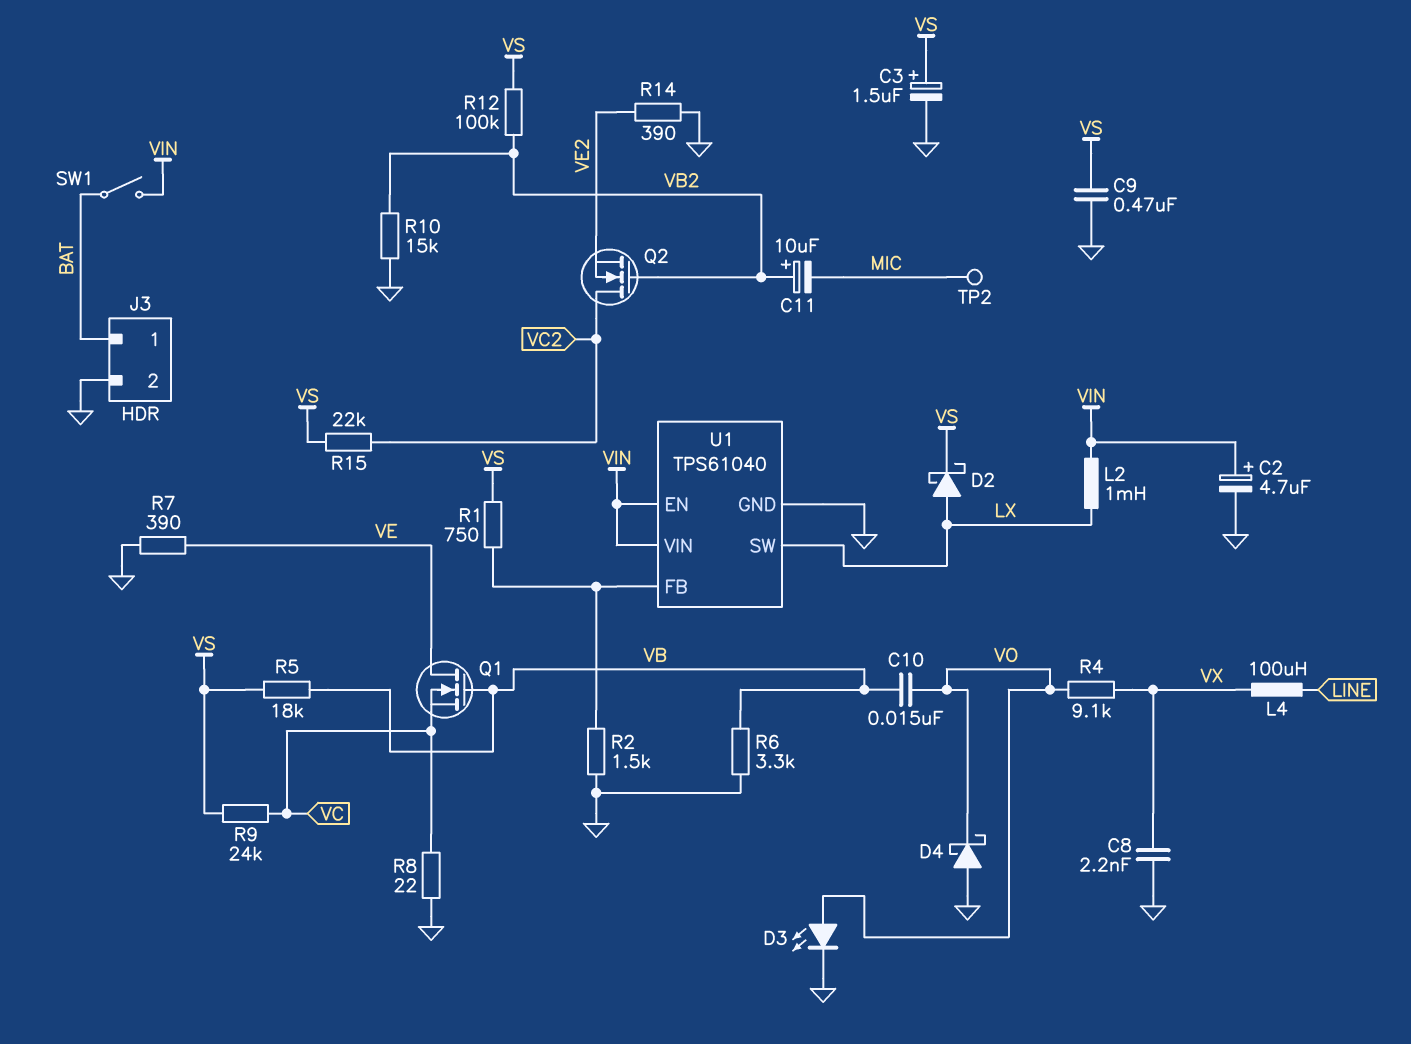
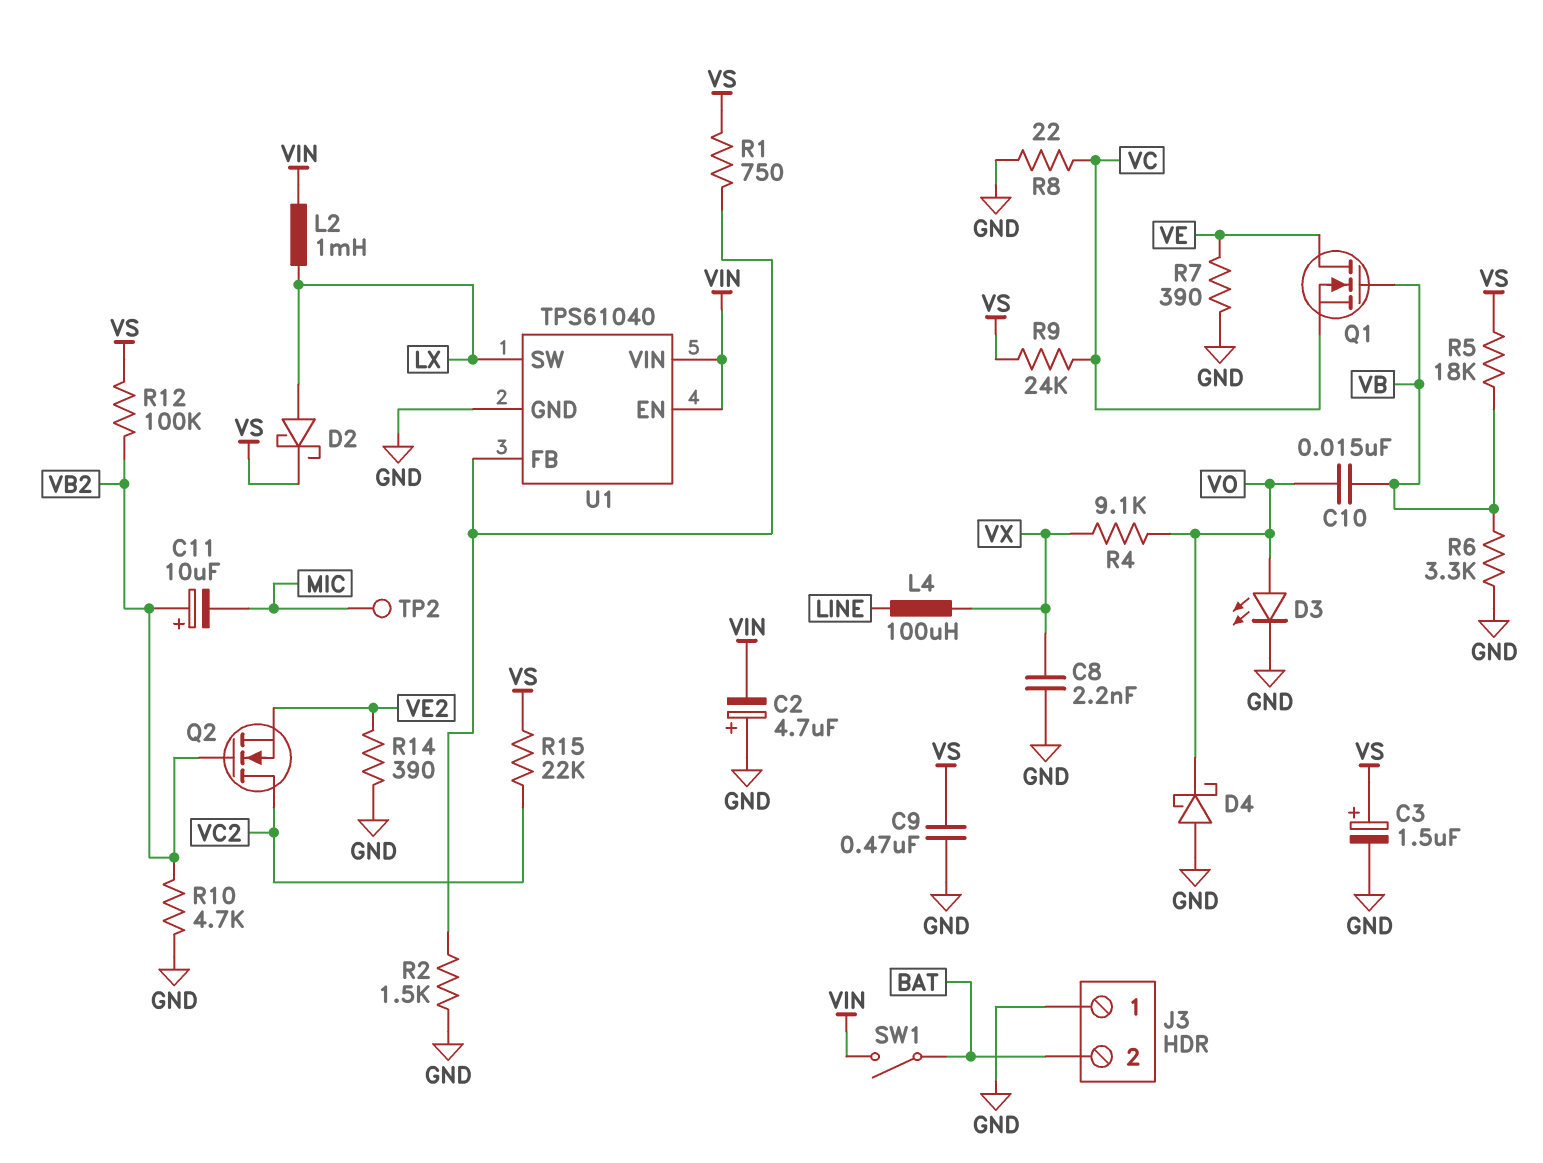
C2: 4.7uF (plus VIN, minus GND) -> 4.7uF (plus GND, minus VIN)
J3 pin 1: BAT -> GND
J3 pin 2: GND -> BAT
R10: 15k (GND, VB2) -> 4.7k (GND, VB2)

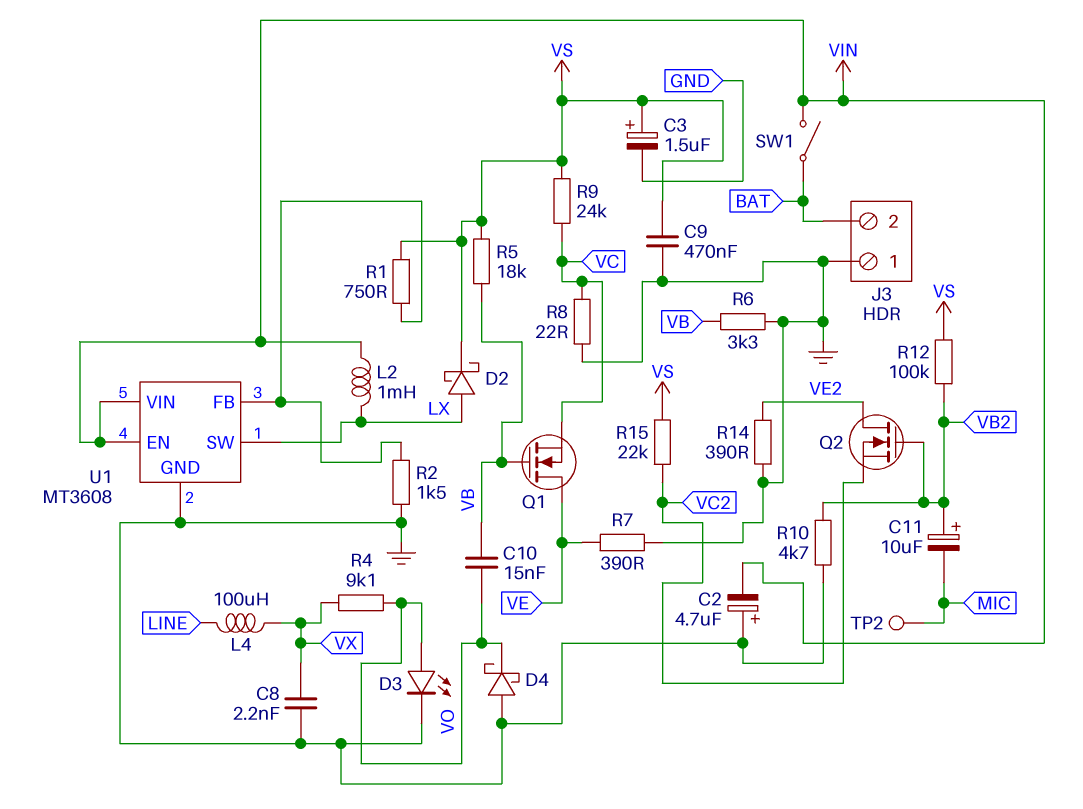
Q2: NMOS (G VB2, D VC2, S VE2) -> NMOS (G VB2, D VE2, S VC2)
U1: TPS61040 -> MT3608

